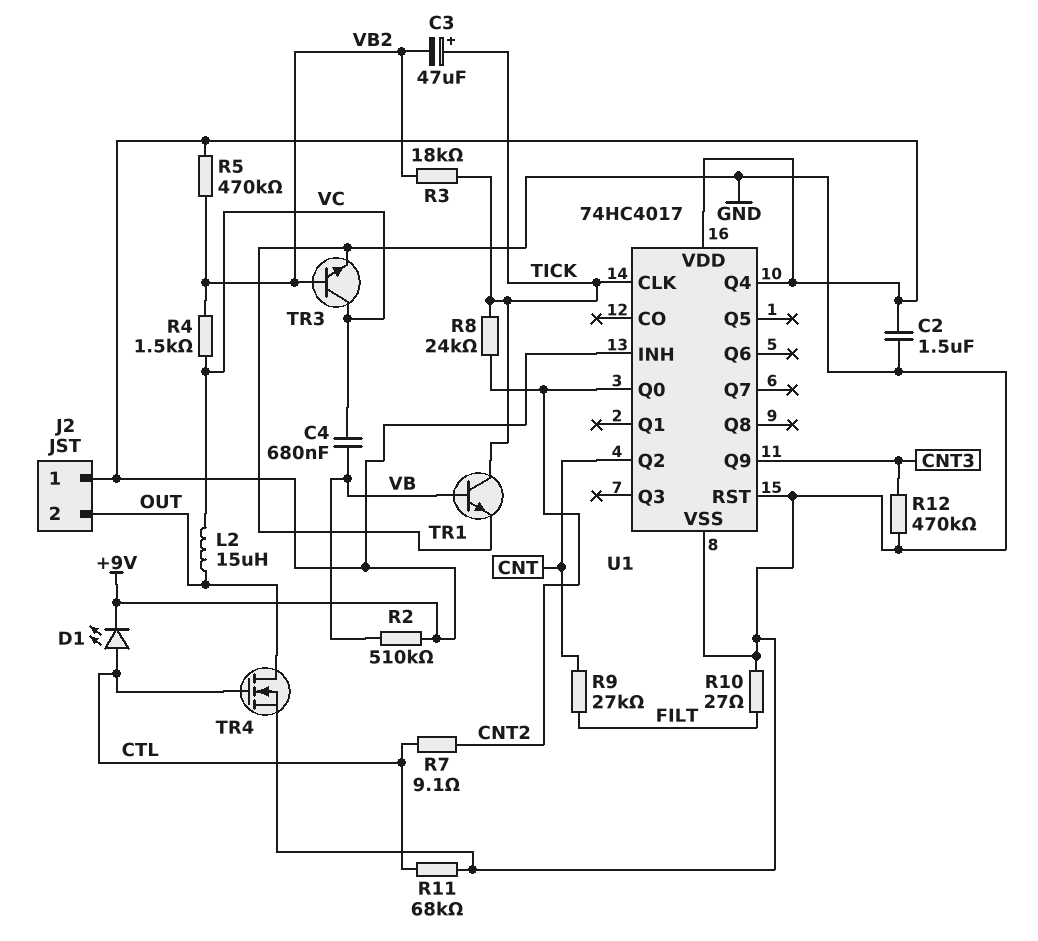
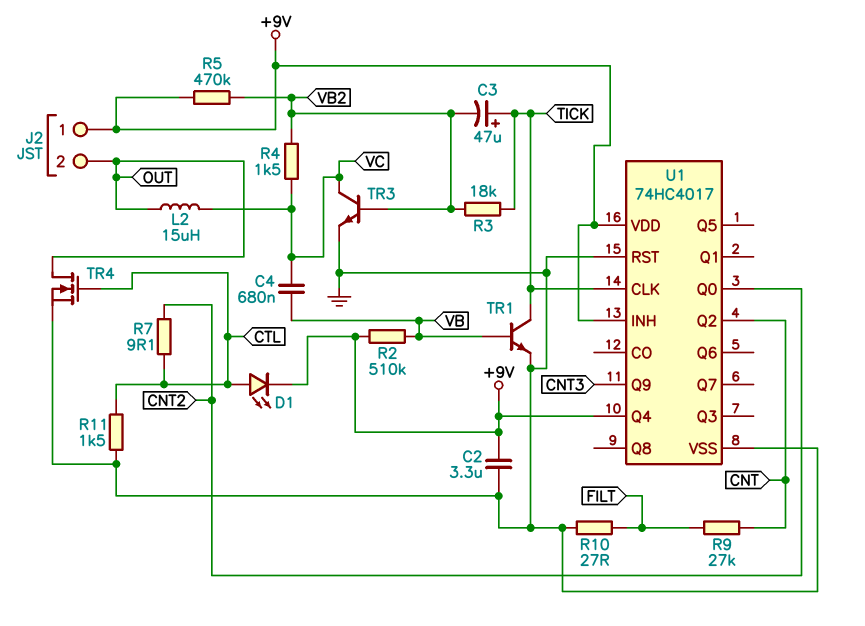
C2: 1.5uF (+9V, GND) -> 3.3uF (+9V, GND)
R8: 24k (CNT2, TICK) -> none
R11: 68k (CTL, GND) -> 1.5k (CTL, GND)
R12: 470k (CNT3, GND) -> none

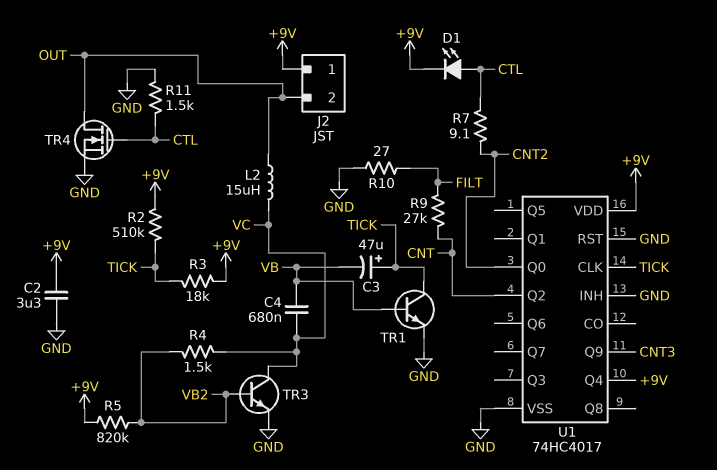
C3: 47uF (plus TICK, minus VB2) -> 47uF (plus TICK, minus VB)
R2: 510k (+9V, VB) -> 510k (+9V, TICK)
R3: 18k (TICK, VB2) -> 18k (+9V, TICK)
R5: 470k (+9V, VB2) -> 820k (+9V, VB2)
U1 pin INH: +9V -> GND

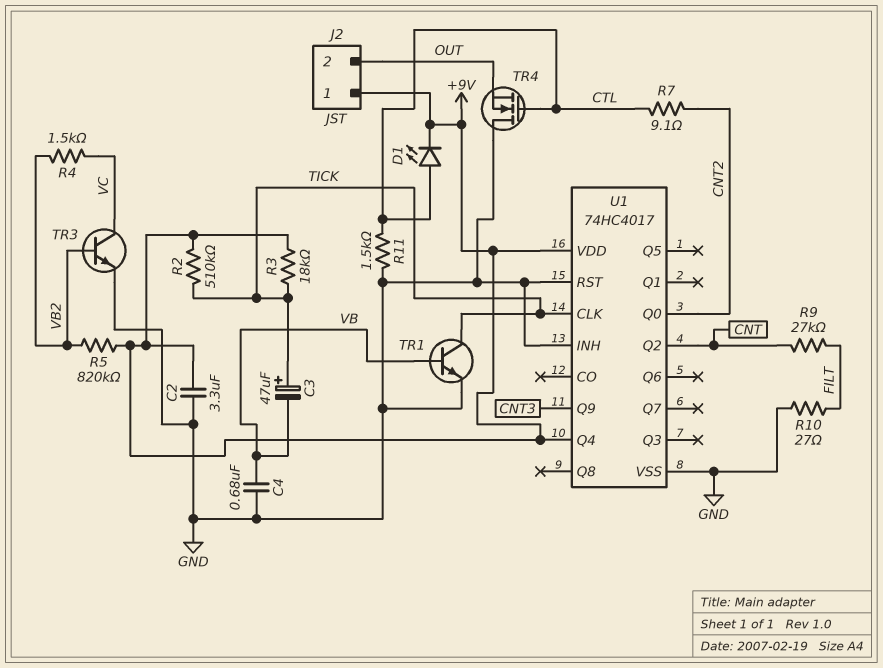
C4: 680nF (VB, VC) -> 680nF (GND, VB)
L2: 15uH (OUT, VC) -> none
TR4: NMOS (G CTL, D OUT, S GND) -> NMOS (G CTL, D GND, S OUT)

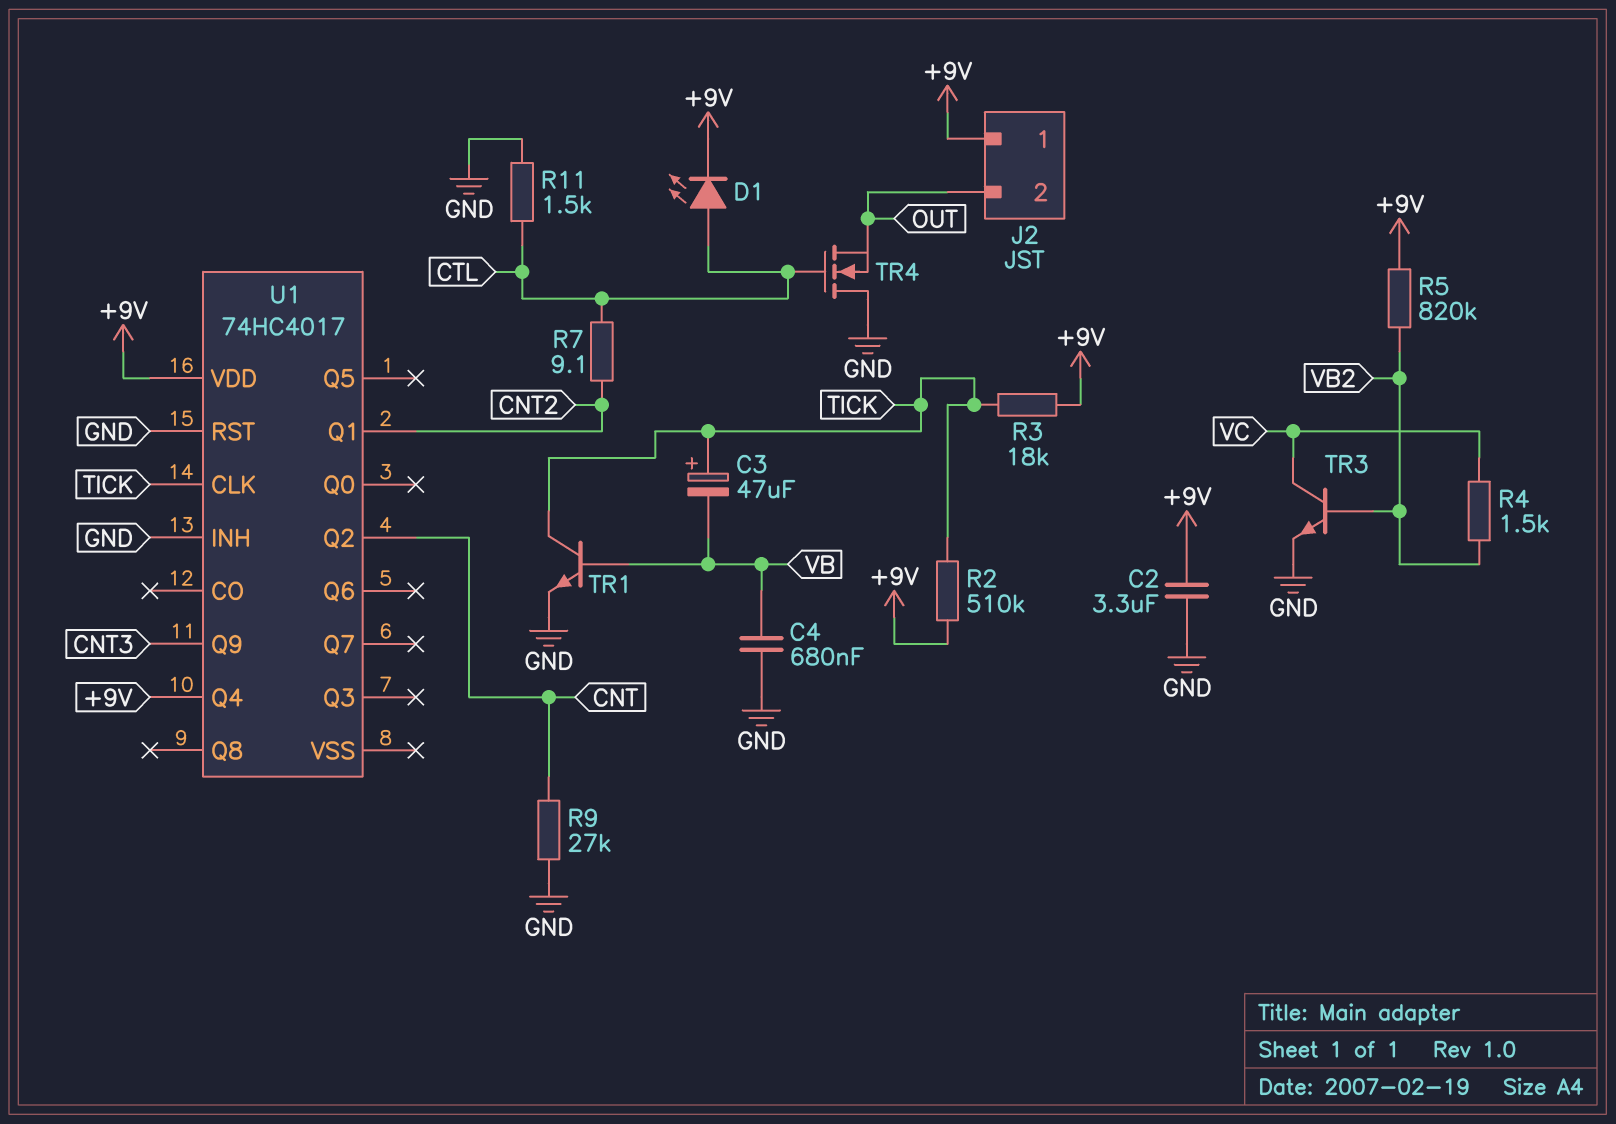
R9: 27k (CNT, FILT) -> 27k (CNT, GND)
R10: 27 (FILT, GND) -> none
U1 pin Q0: CNT2 -> none
U1 pin Q1: none -> CNT2
U1 pin VSS: GND -> none

